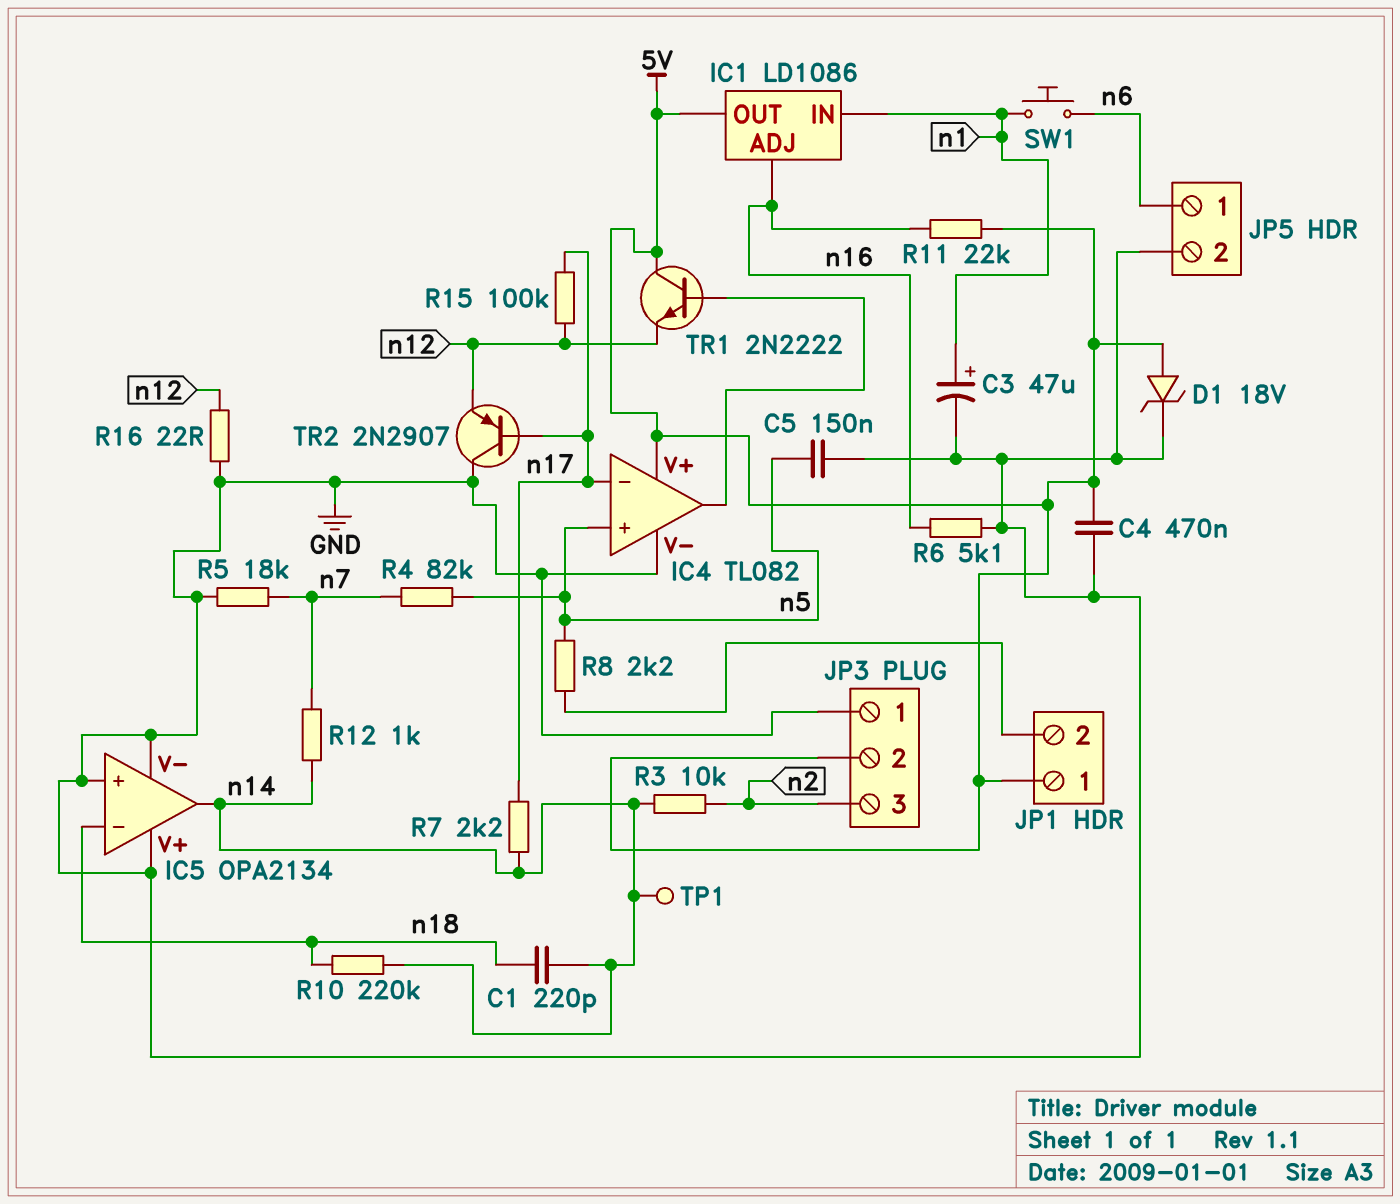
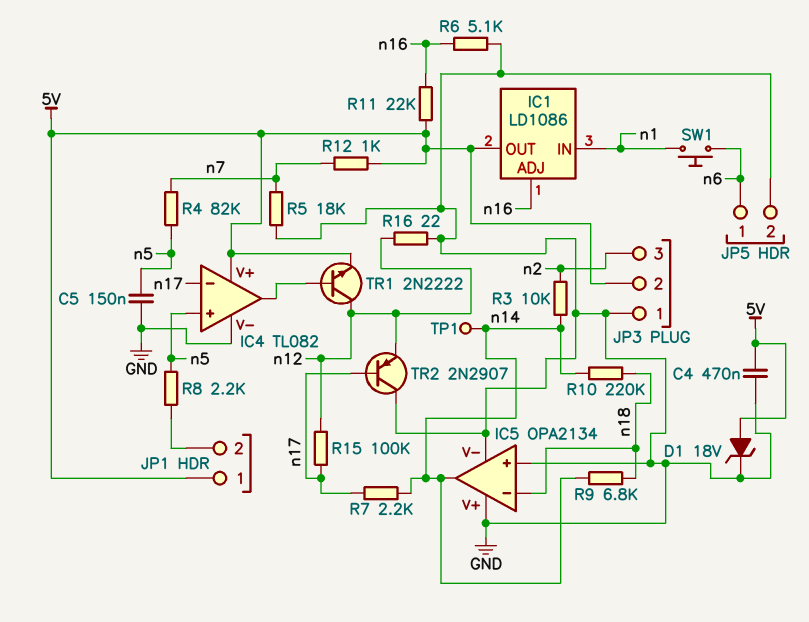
C1: 220pF (n14, n18) -> none
C3: 47uF (plus n1, minus GND) -> none
R9: none -> 6.8k (n14, n18)
R12: 1k (n7, n14) -> 1k (5V, n7)
TR1: NPN 2N2222 (B IC4/out, C 5V, E n12) -> NPN 2N2222 (B IC4/out, C n12, E 5V)

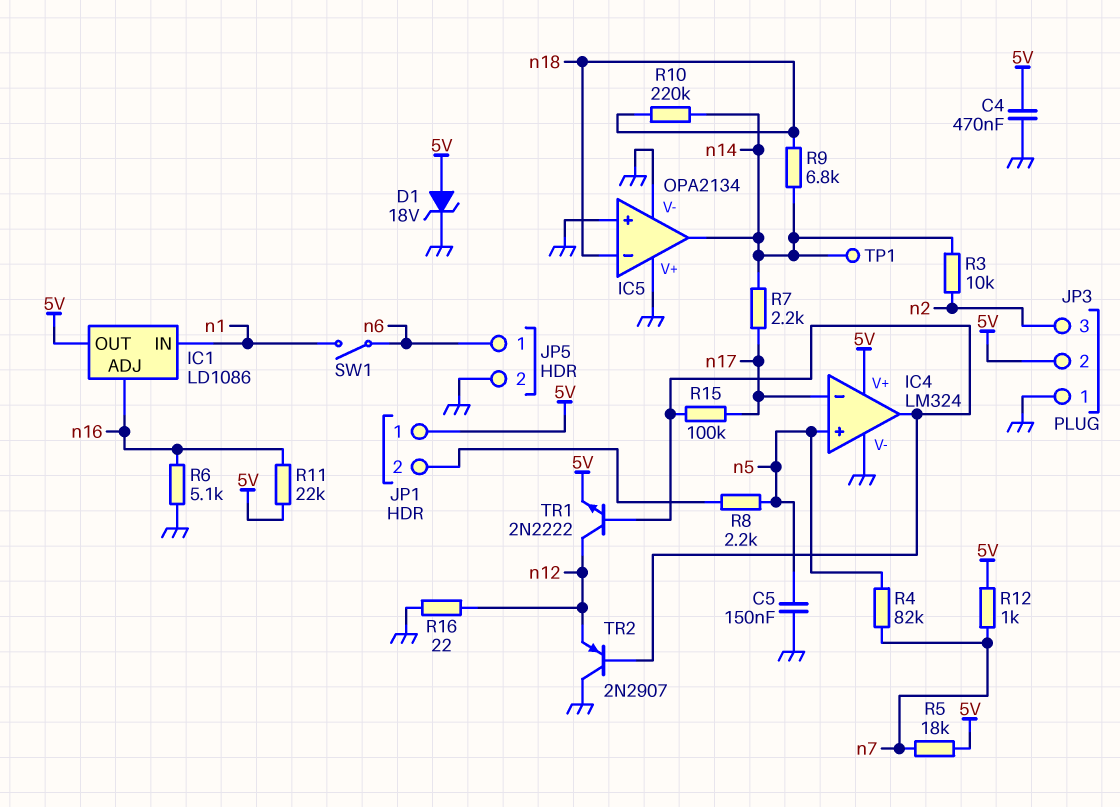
IC4: TL082 -> LM324
R5: 18k (GND, n7) -> 18k (5V, n7)
R15: 100k (n12, n17) -> 100k (IC4/out, n17)
SW1: button (n1, n6) -> switch (n1, n6)
TR2: PNP 2N2907 (B n17, C GND, E n12) -> PNP 2N2907 (B IC4/out, C GND, E n12)

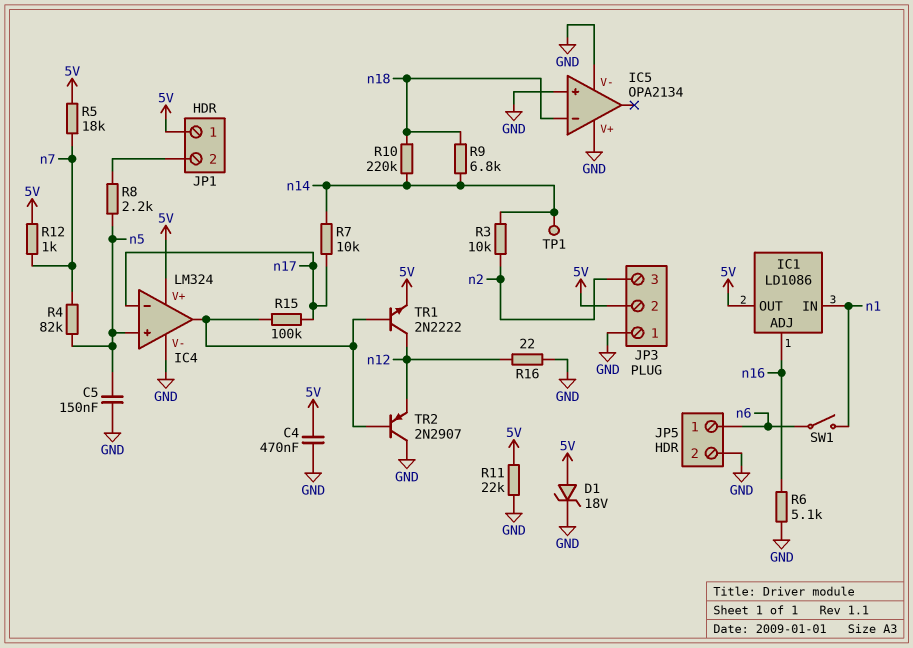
IC5 pin out: n14 -> none
R7: 2.2k (n14, n17) -> 10k (n14, n17)
R11: 22k (5V, n16) -> 22k (5V, GND)

